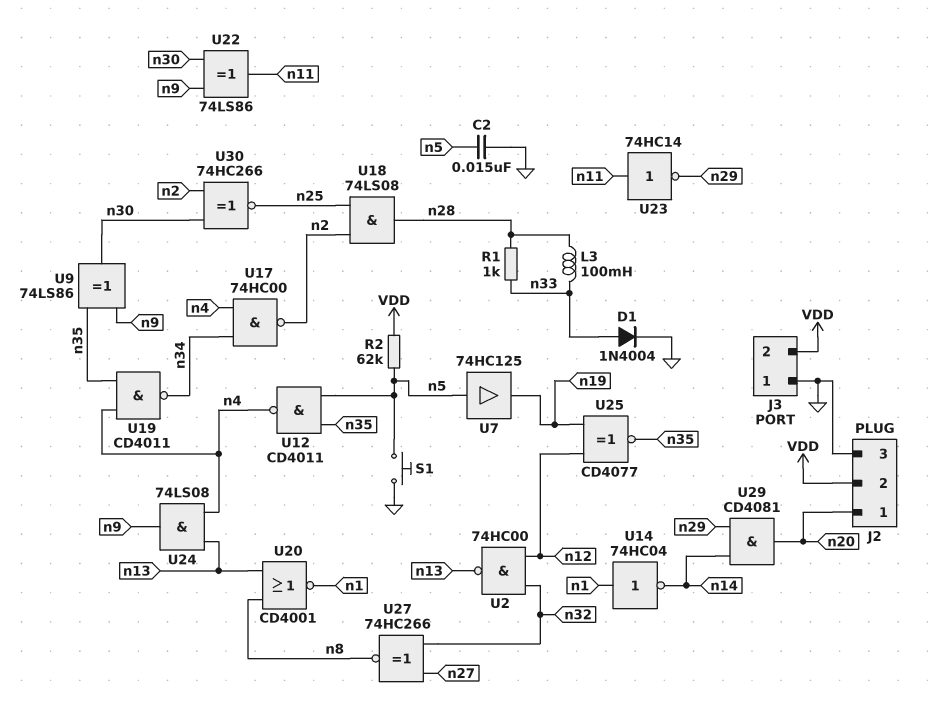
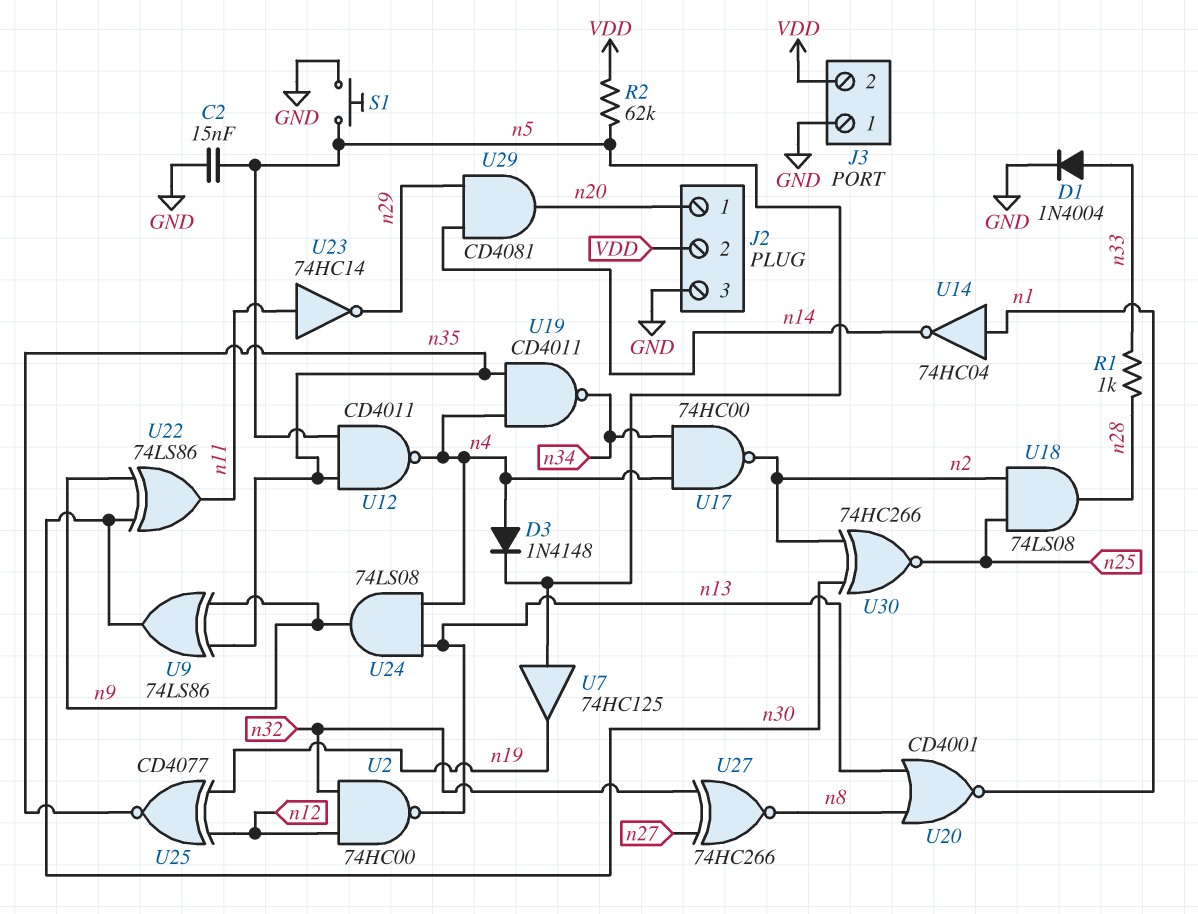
D3: none -> diode 1N4148 (A n4, K n5)
L3: 100mH (n28, n33) -> none

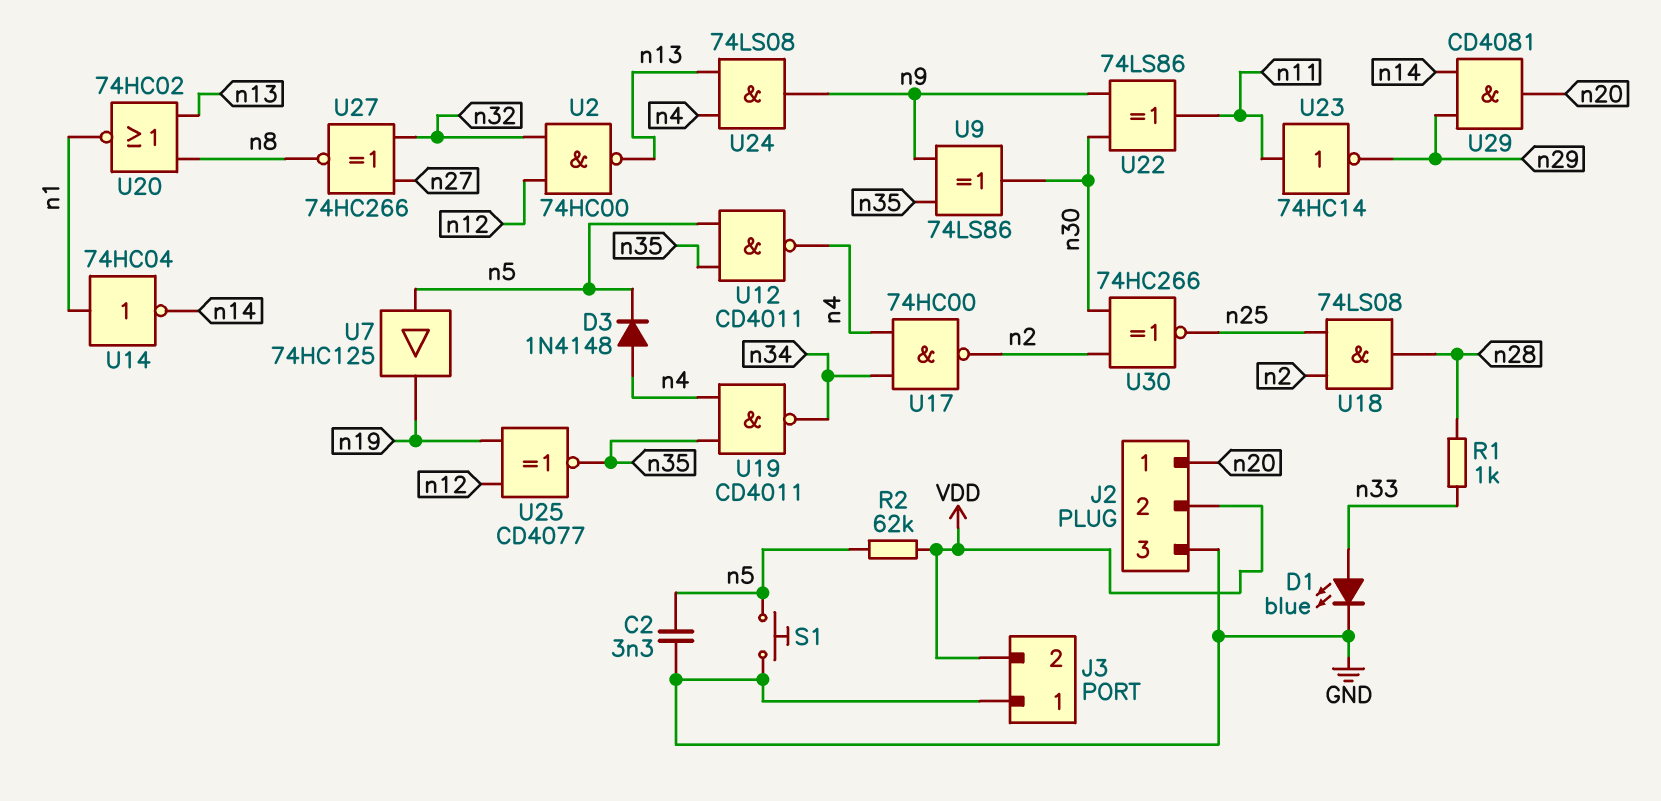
C2: 15nF (GND, n5) -> 3.3nF (GND, n5)
D1: diode 1N4004 (A n33, K GND) -> LED blue (A n33, K GND)
U20: NOR CD4001 (in n8, in n13, out n1) -> NOR 74HC02 (in n8, in n13, out n1)

